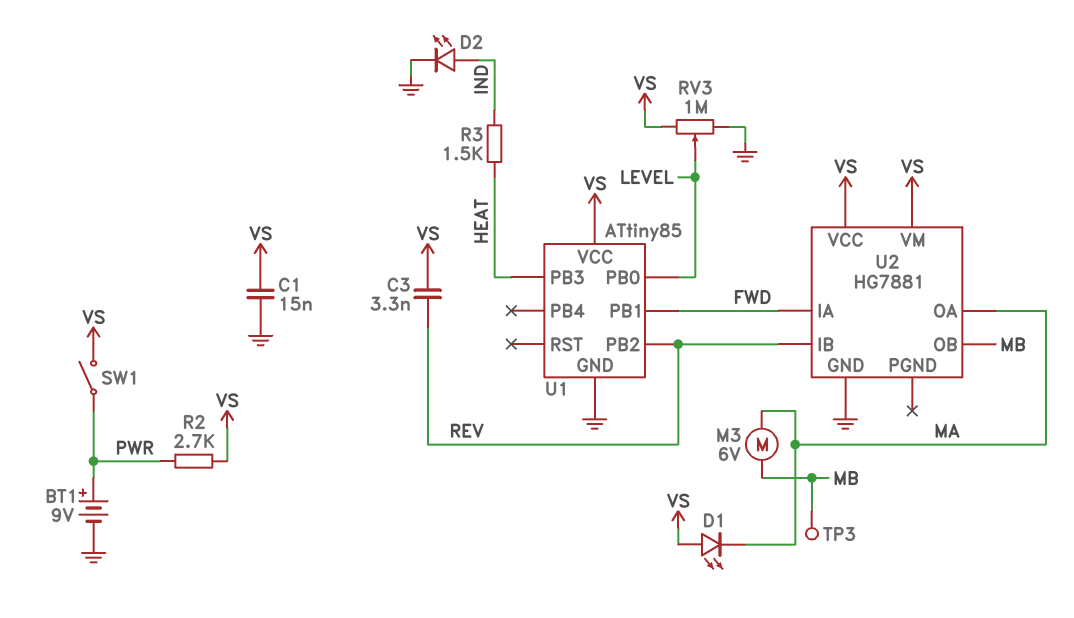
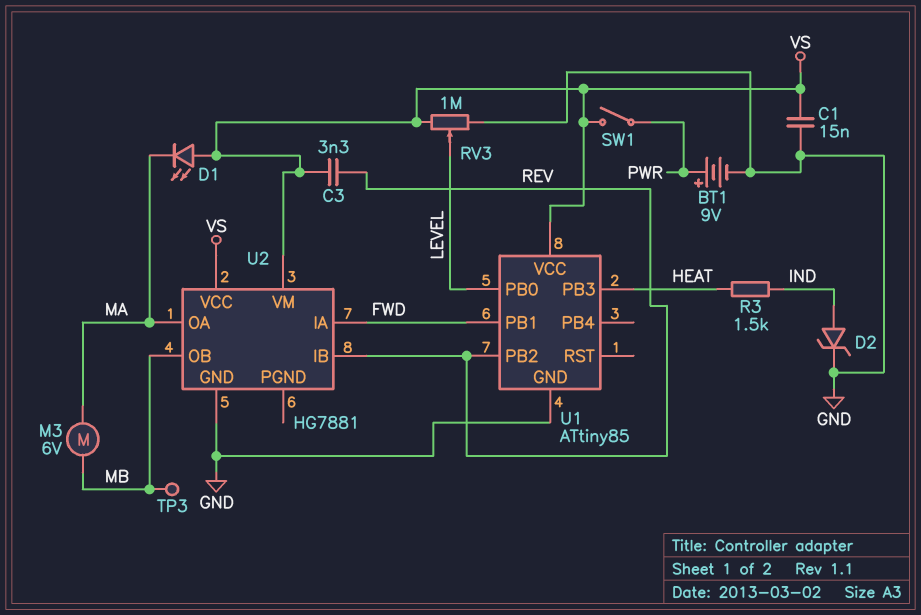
D2: LED (A IND, K GND) -> zener (A IND, K GND)
R2: 2.7k (PWR, VS) -> none

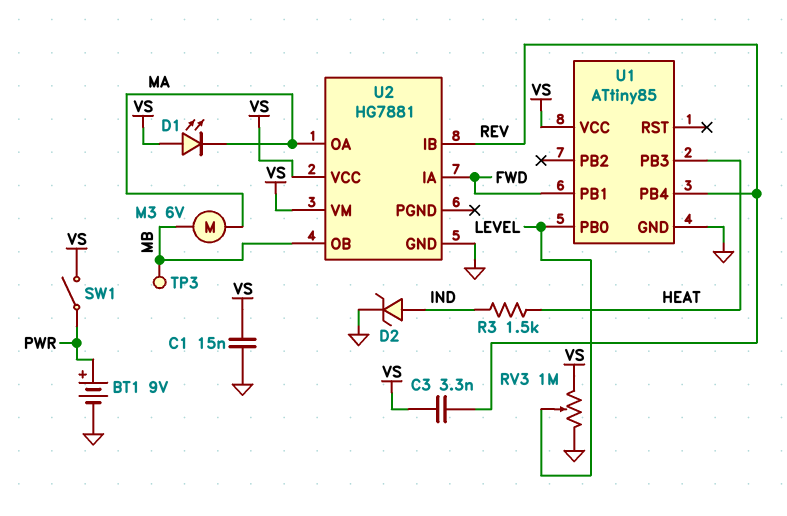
U1 pin PB2: REV -> none
U1 pin PB4: none -> REV

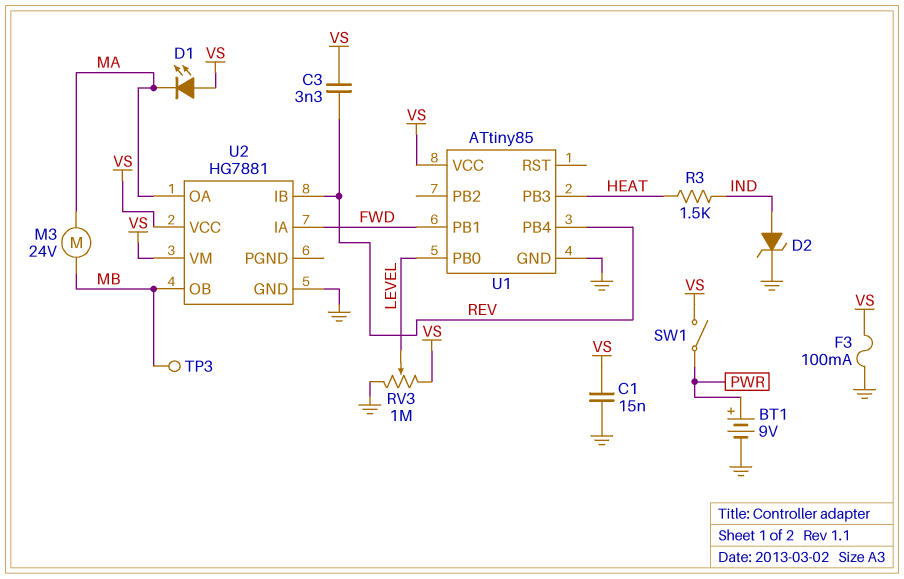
F3: none -> 100mA (GND, VS)
M3: motor 6V (MA, MB) -> motor 24V (MA, MB)

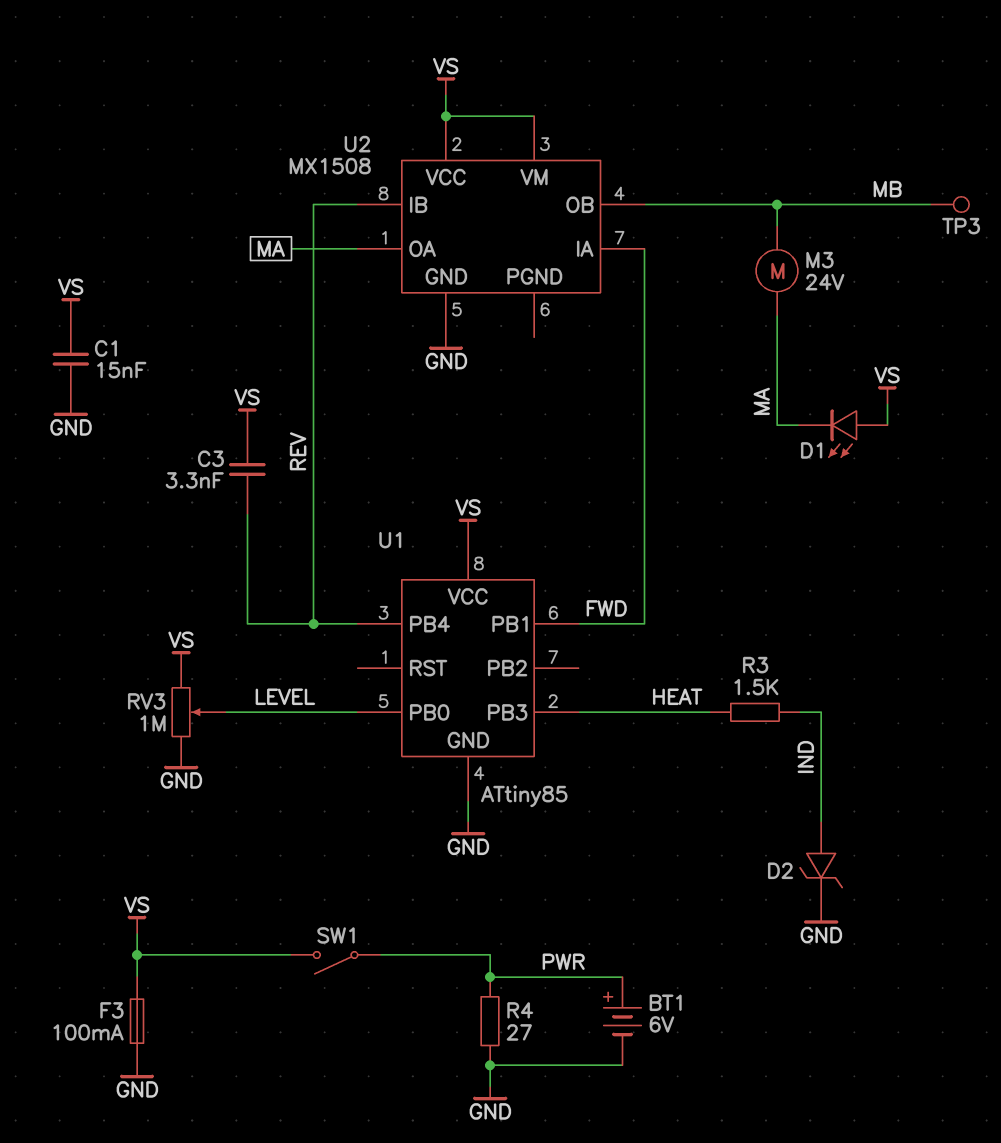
BT1: 9V (plus PWR, minus GND) -> 6V (plus PWR, minus GND)
R4: none -> 27 (GND, PWR)
U2: HG7881 -> MX1508

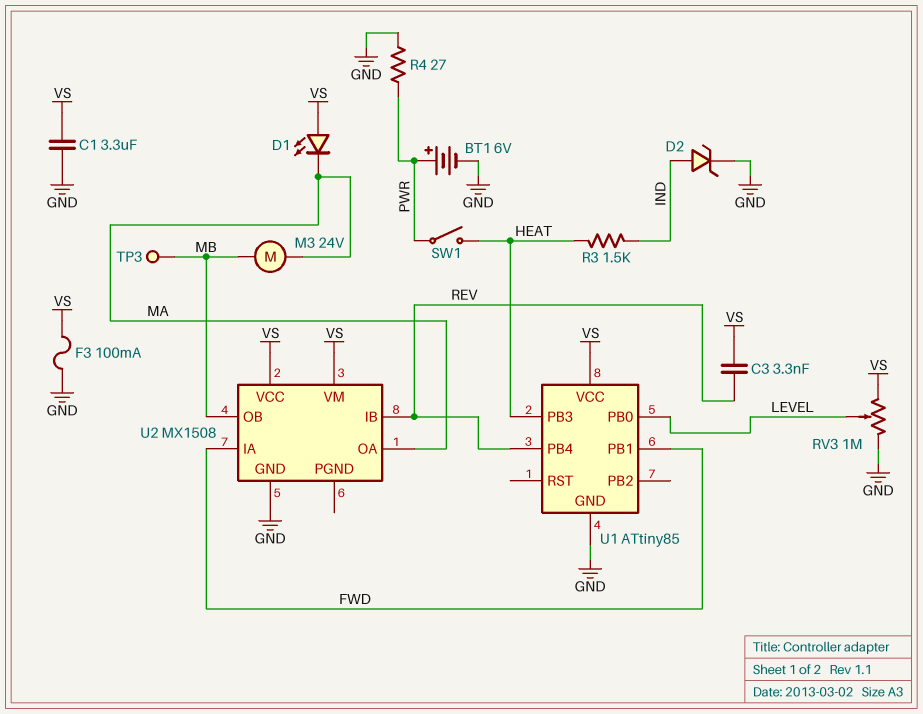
C1: 15nF (GND, VS) -> 3.3uF (GND, VS)
SW1: switch (PWR, VS) -> switch (HEAT, PWR)

